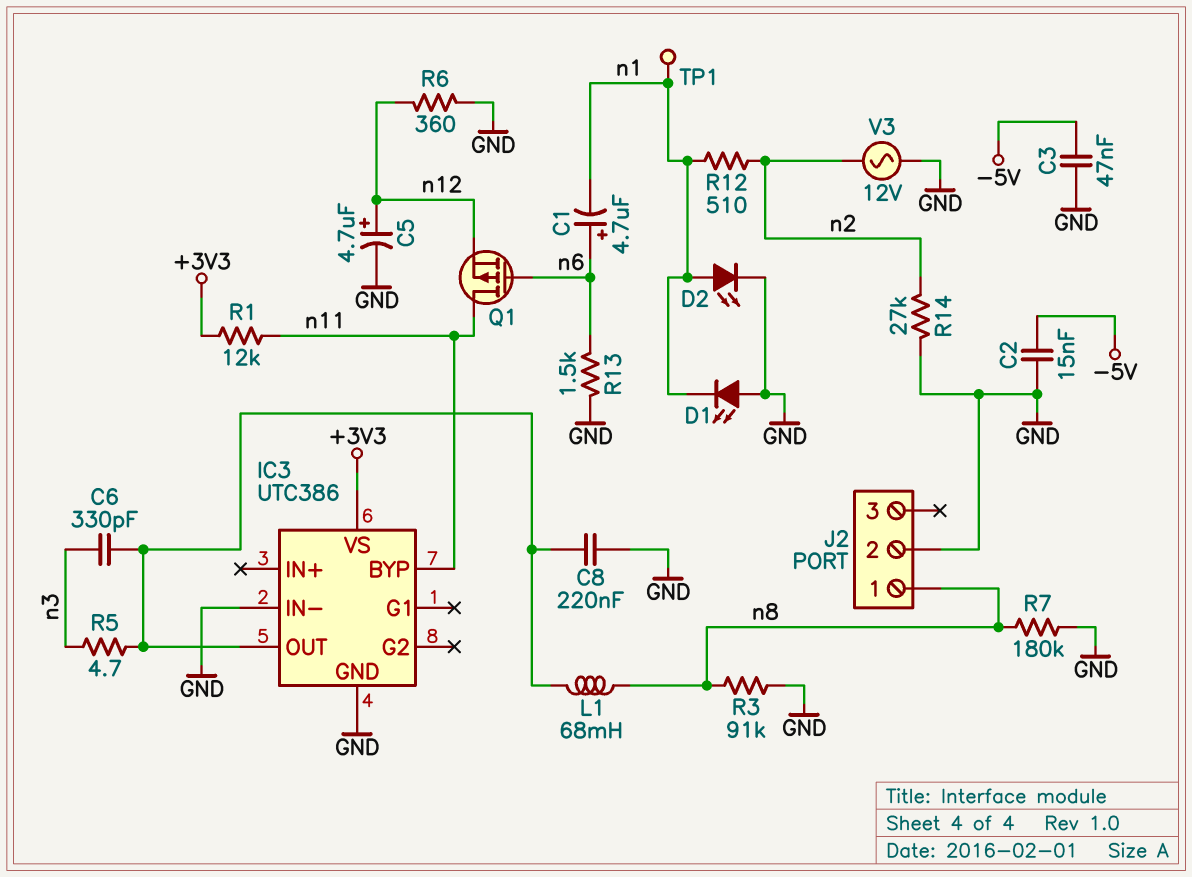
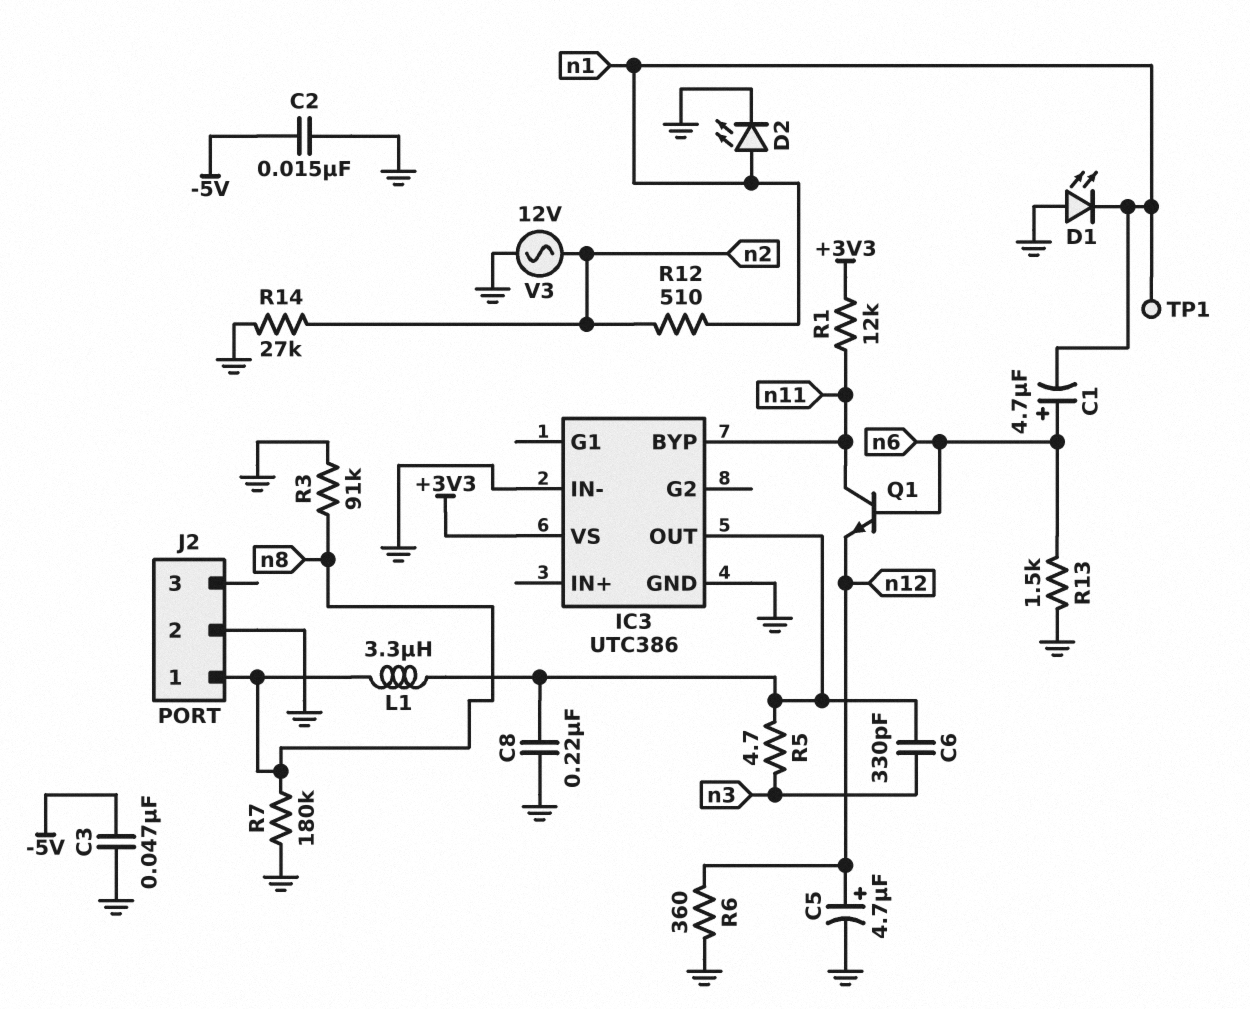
L1: 68mH (IC3/OUT, n8) -> 3.3uH (IC3/OUT, n8)
Q1: PMOS (G n6, D n11, S n12) -> NPN (B n6, C n11, E n12)

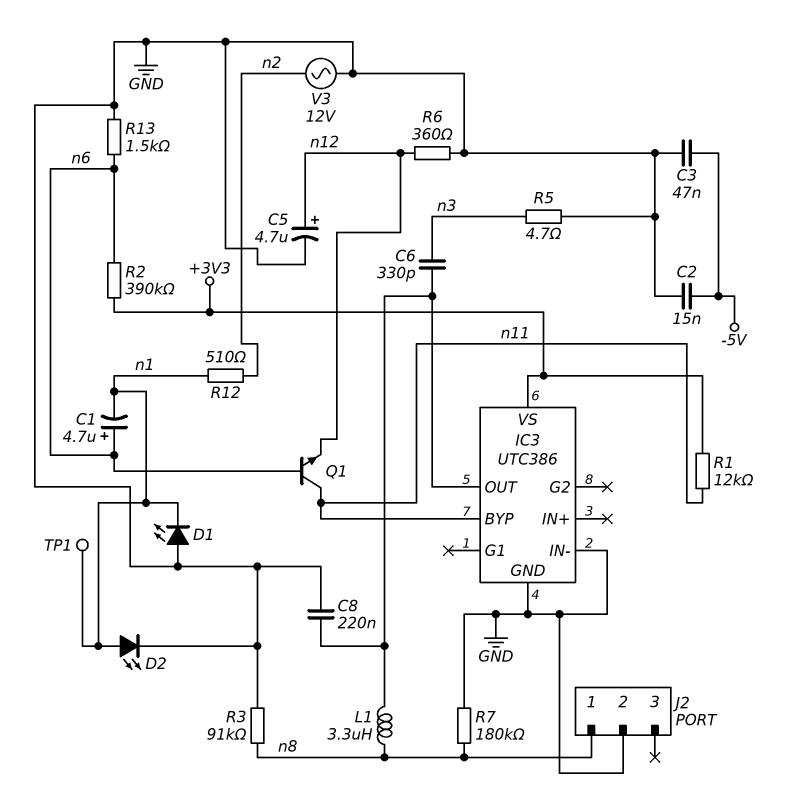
R2: none -> 390k (+3V3, n6)
R5: 4.7 (IC3/OUT, n3) -> 4.7 (GND, n3)
R14: 27k (GND, n2) -> none

